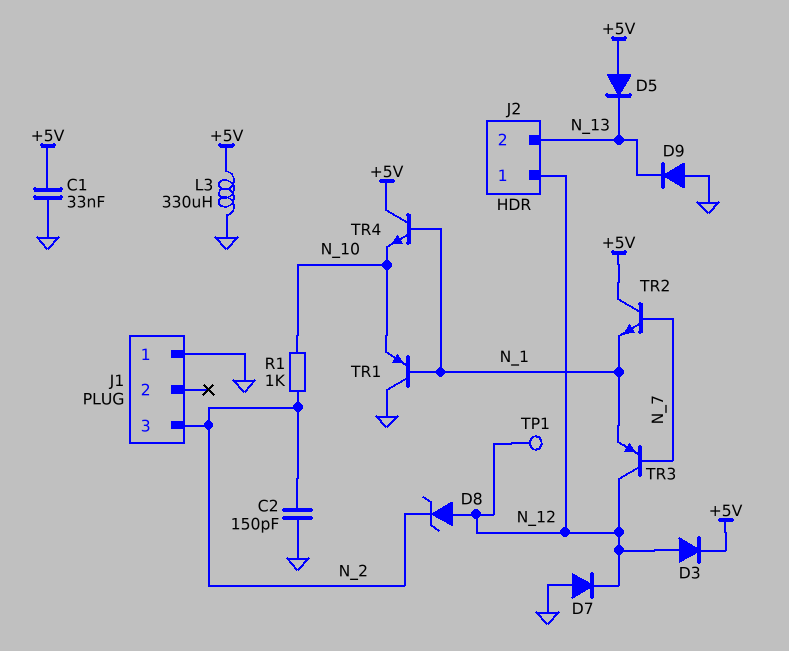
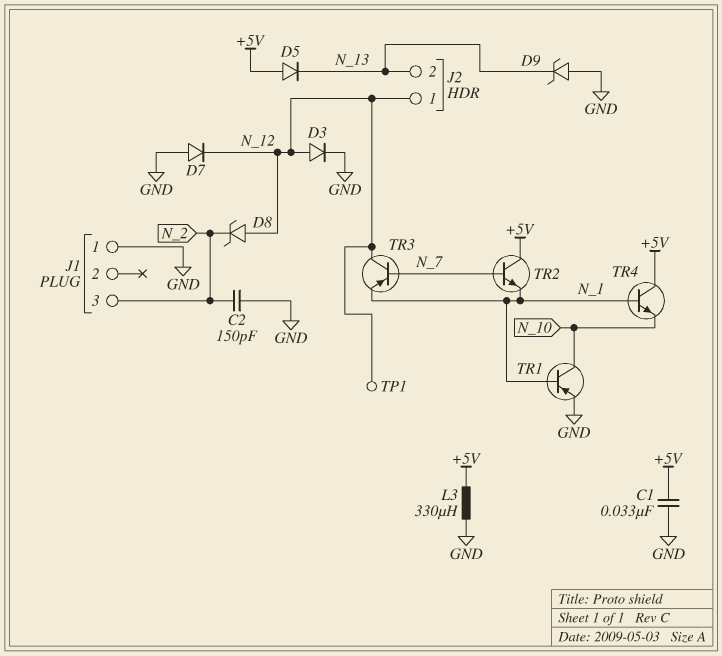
D3: diode (A N_12, K +5V) -> diode (A N_12, K GND)
D9: diode (A GND, K N_13) -> zener (A GND, K N_13)
R1: 1k (N_2, N_10) -> none
TR1: PNP (B N_1, C GND, E N_10) -> PNP (B N_1, C N_10, E GND)

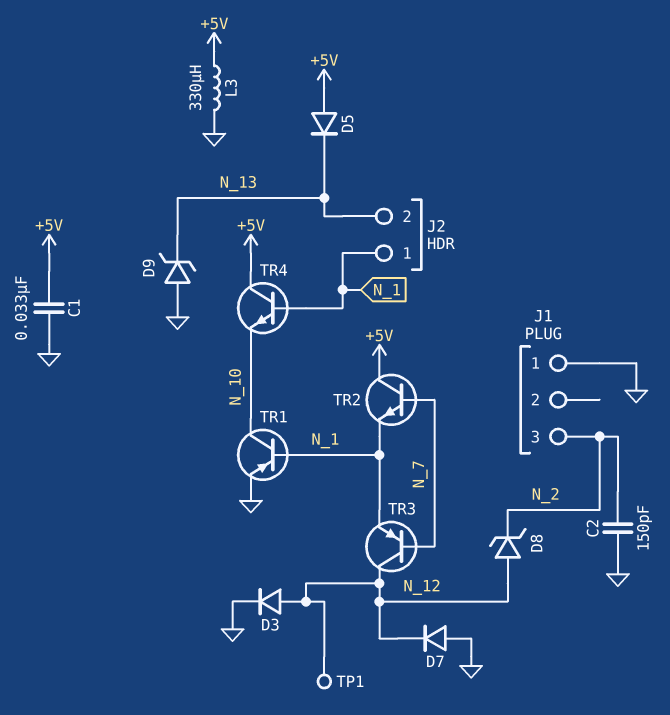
J2 pin 1: N_12 -> N_1

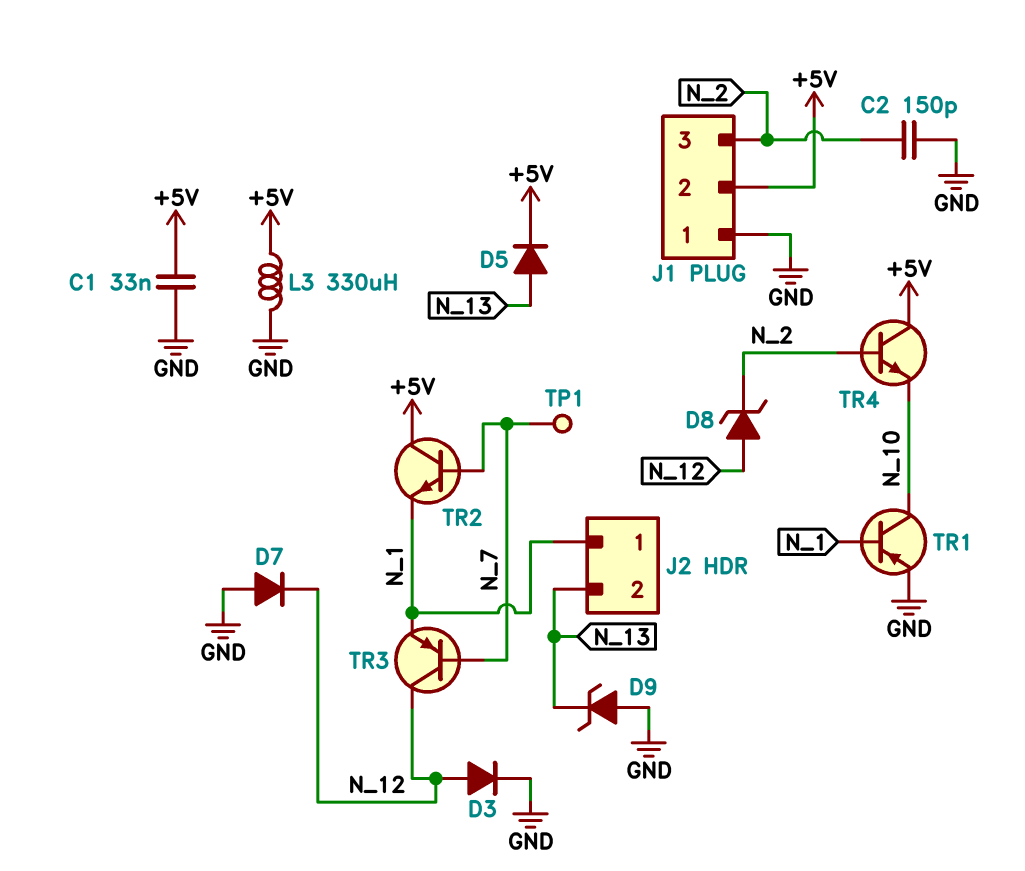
D5: diode (A +5V, K N_13) -> diode (A N_13, K +5V)
J1 pin 2: none -> +5V
TP1: test point (N_12) -> test point (N_7)
TR4: NPN (B N_1, C +5V, E N_10) -> NPN (B N_2, C +5V, E N_10)

